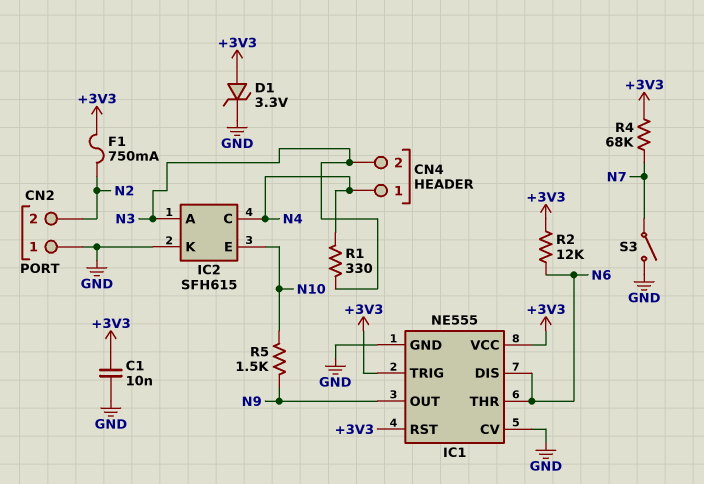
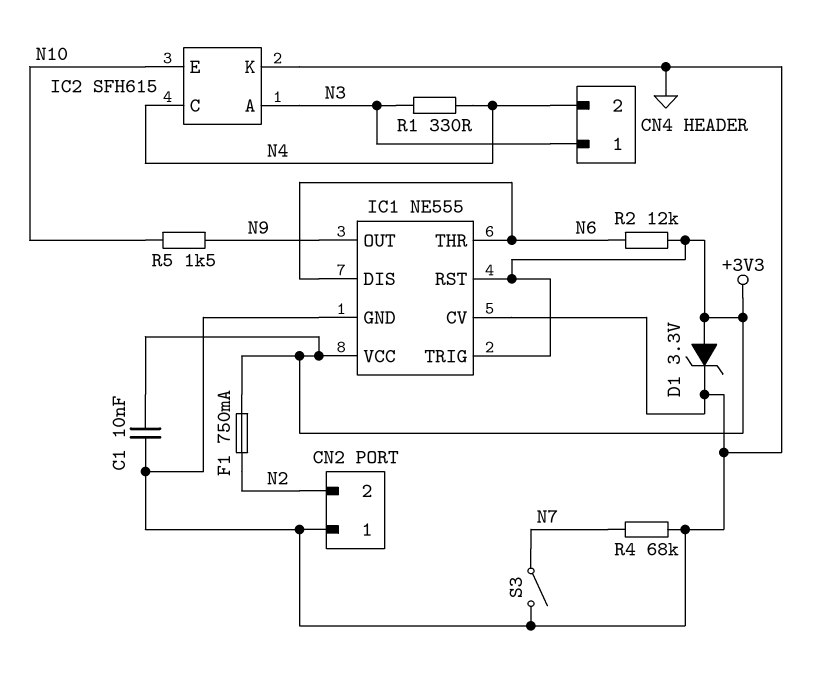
CN4 pin 1: N4 -> N3
CN4 pin 2: N3 -> N4
R4: 68k (+3V3, N7) -> 68k (GND, N7)

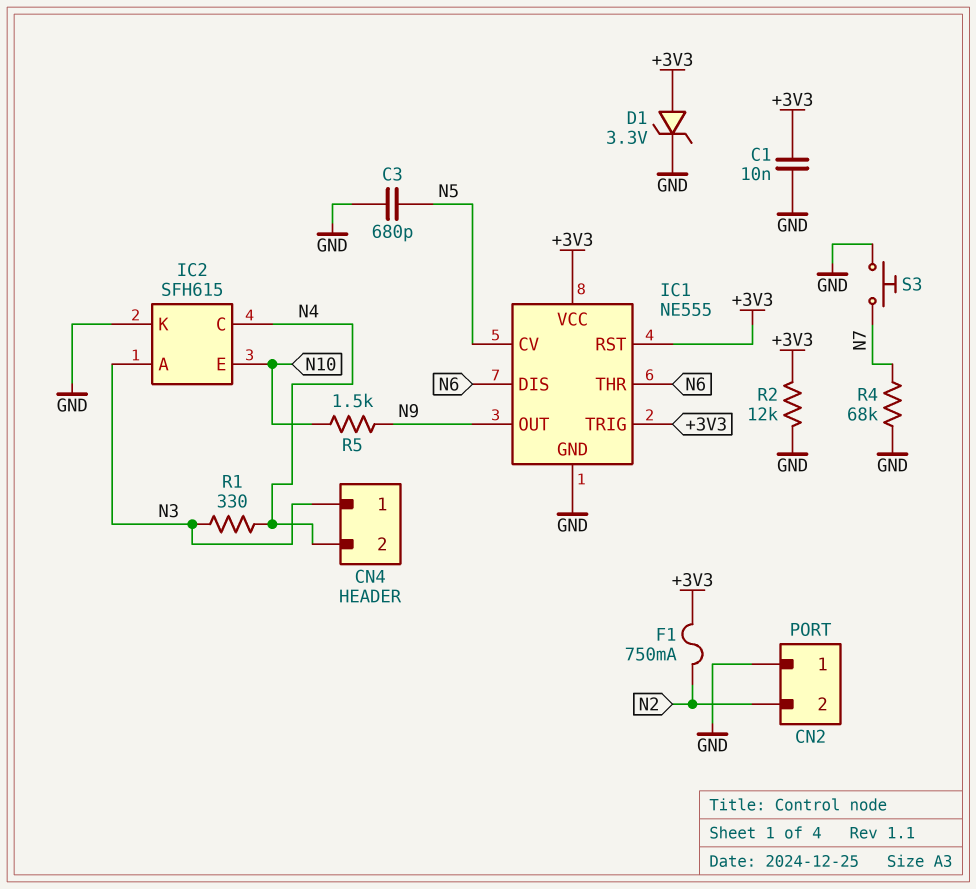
C3: none -> 680pF (GND, N5)
IC1 pin CV: GND -> N5
R2: 12k (+3V3, N6) -> 12k (+3V3, GND)
S3: switch (GND, N7) -> button (GND, N7)

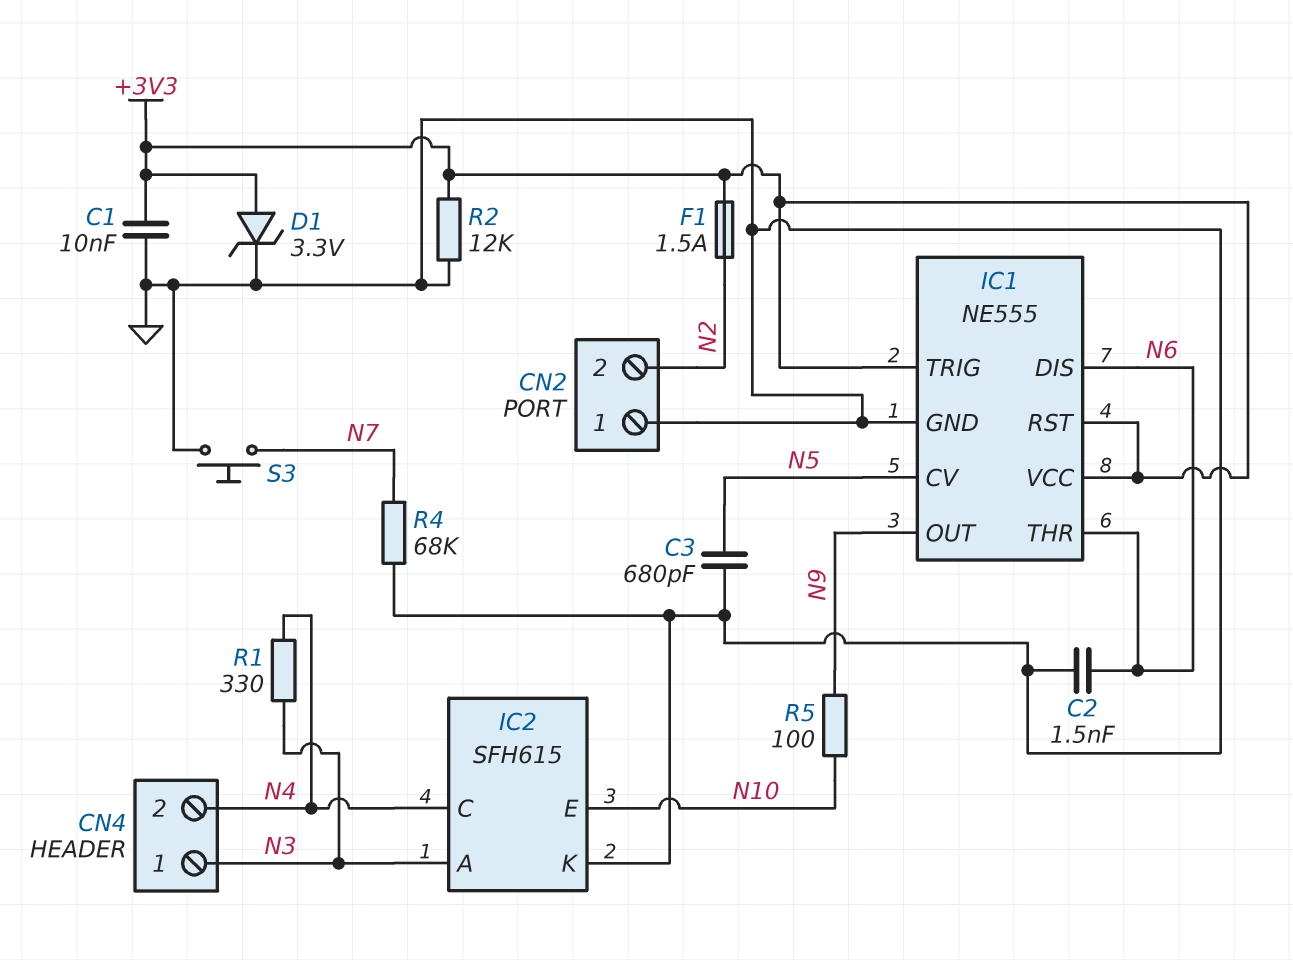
C2: none -> 1.5nF (GND, N6)
F1: 750mA (+3V3, N2) -> 1.5A (+3V3, N2)
R5: 1.5k (N9, N10) -> 100 (N9, N10)

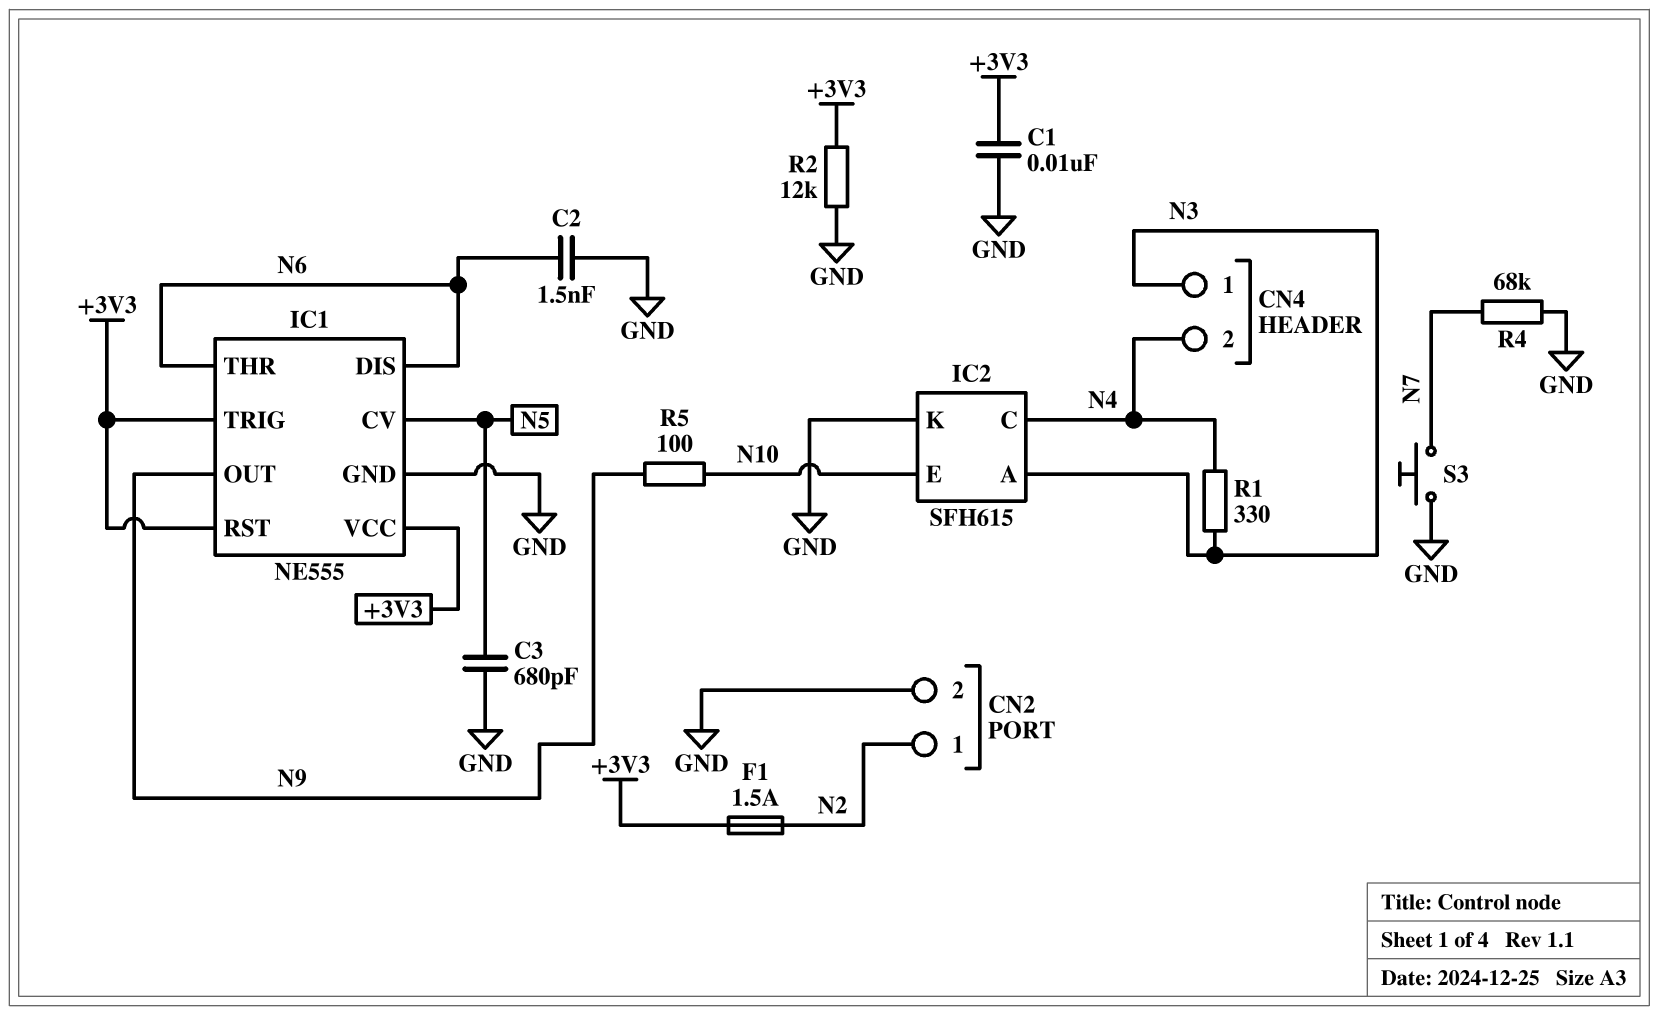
CN2 pin 1: GND -> N2
CN2 pin 2: N2 -> GND
D1: zener 3.3V (A +3V3, K GND) -> none

